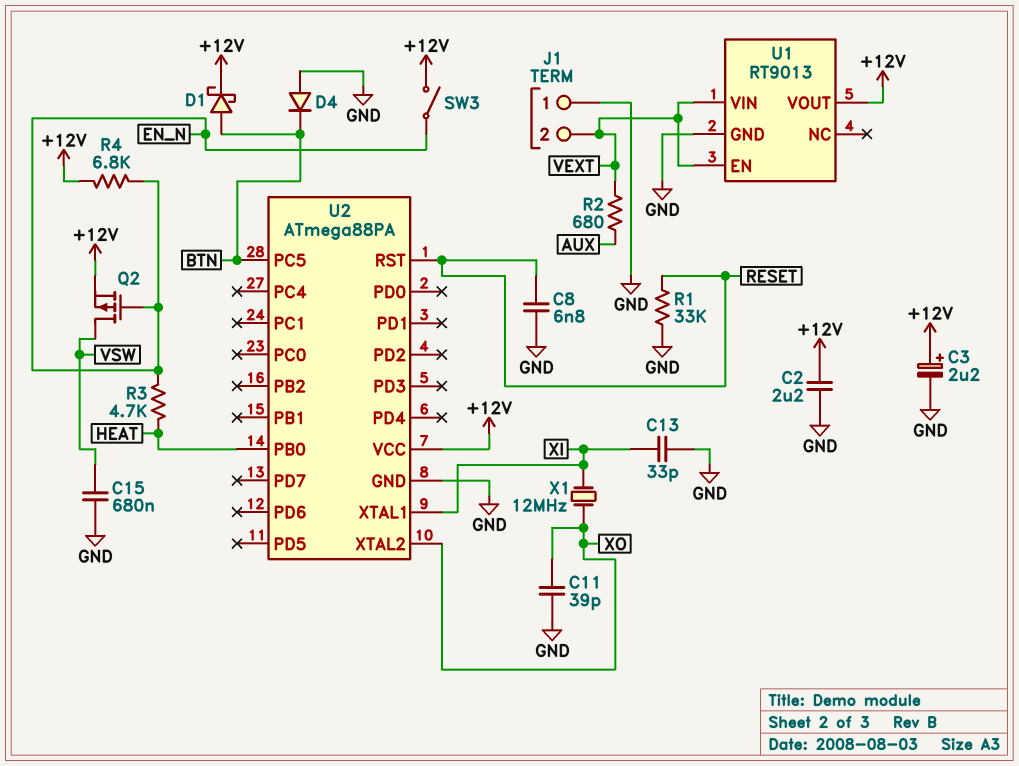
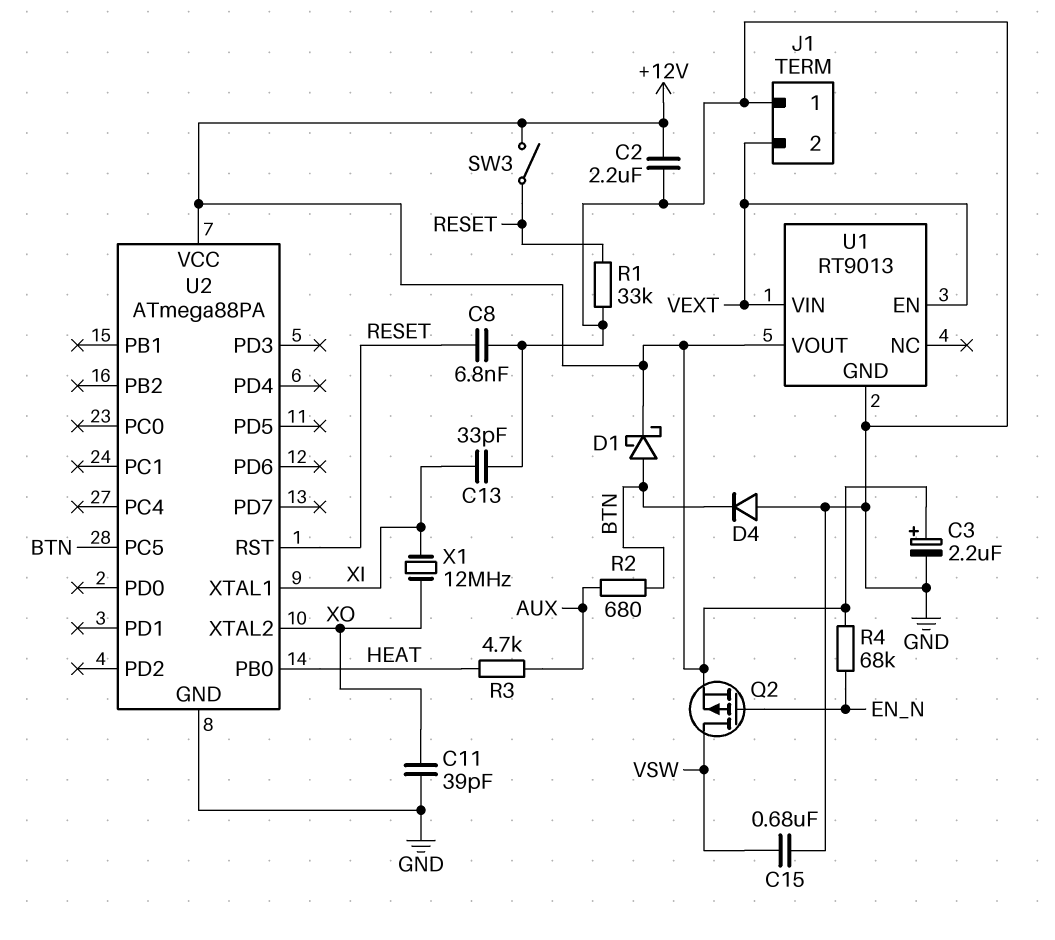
R2: 680 (AUX, VEXT) -> 680 (AUX, BTN)
R3: 4.7k (EN_N, HEAT) -> 4.7k (AUX, HEAT)
R4: 6.8k (+12V, EN_N) -> 68k (+12V, EN_N)
SW3: switch (+12V, EN_N) -> switch (+12V, RESET)

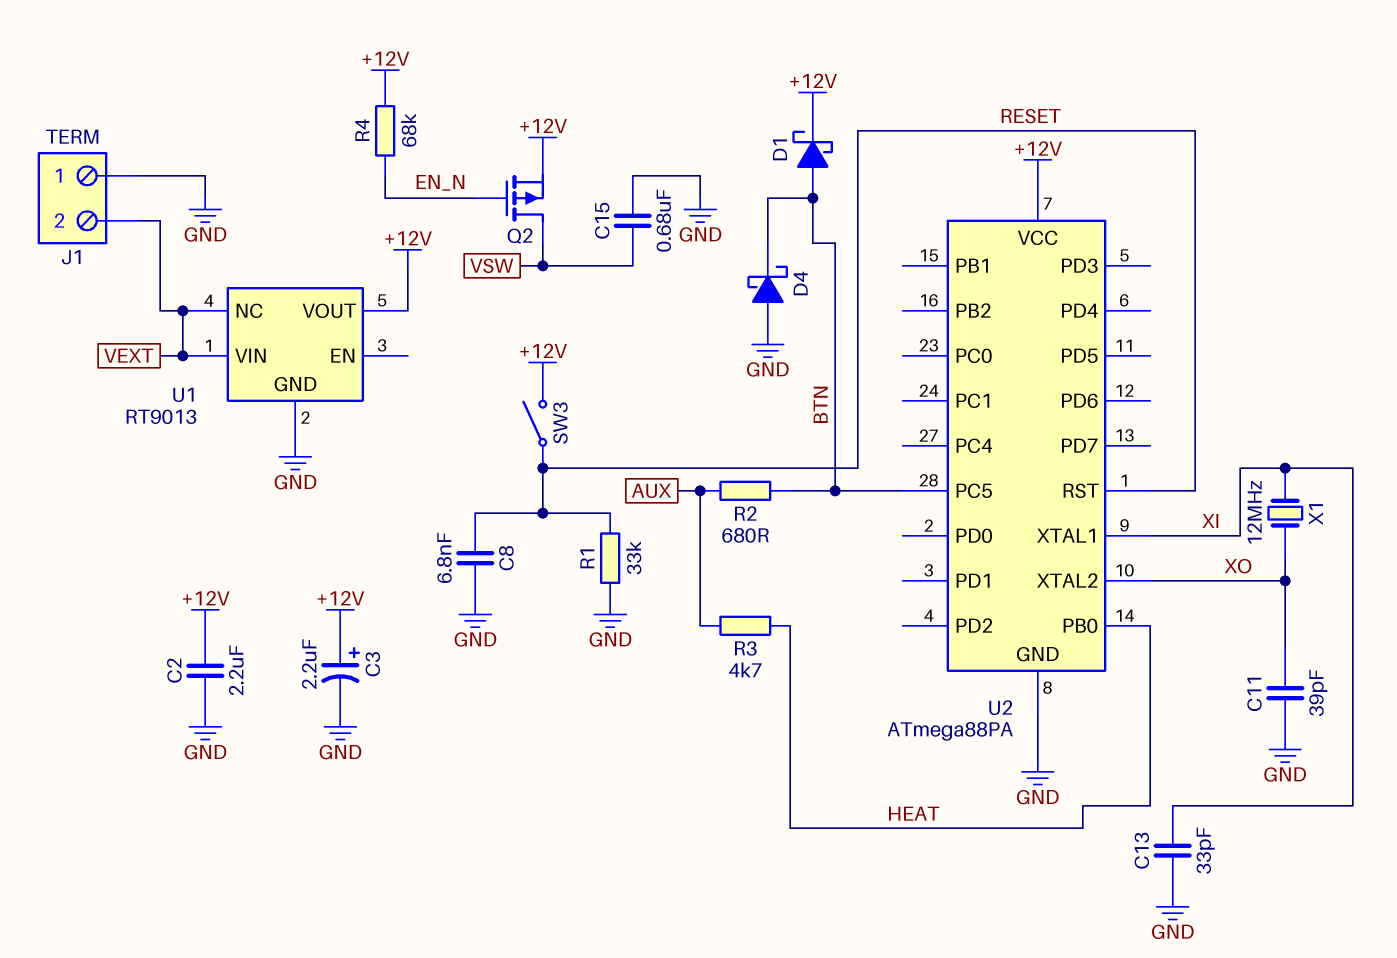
D4: diode (A GND, K BTN) -> schottky (A GND, K BTN)
U1 pin EN: VEXT -> none
U1 pin NC: none -> VEXT

